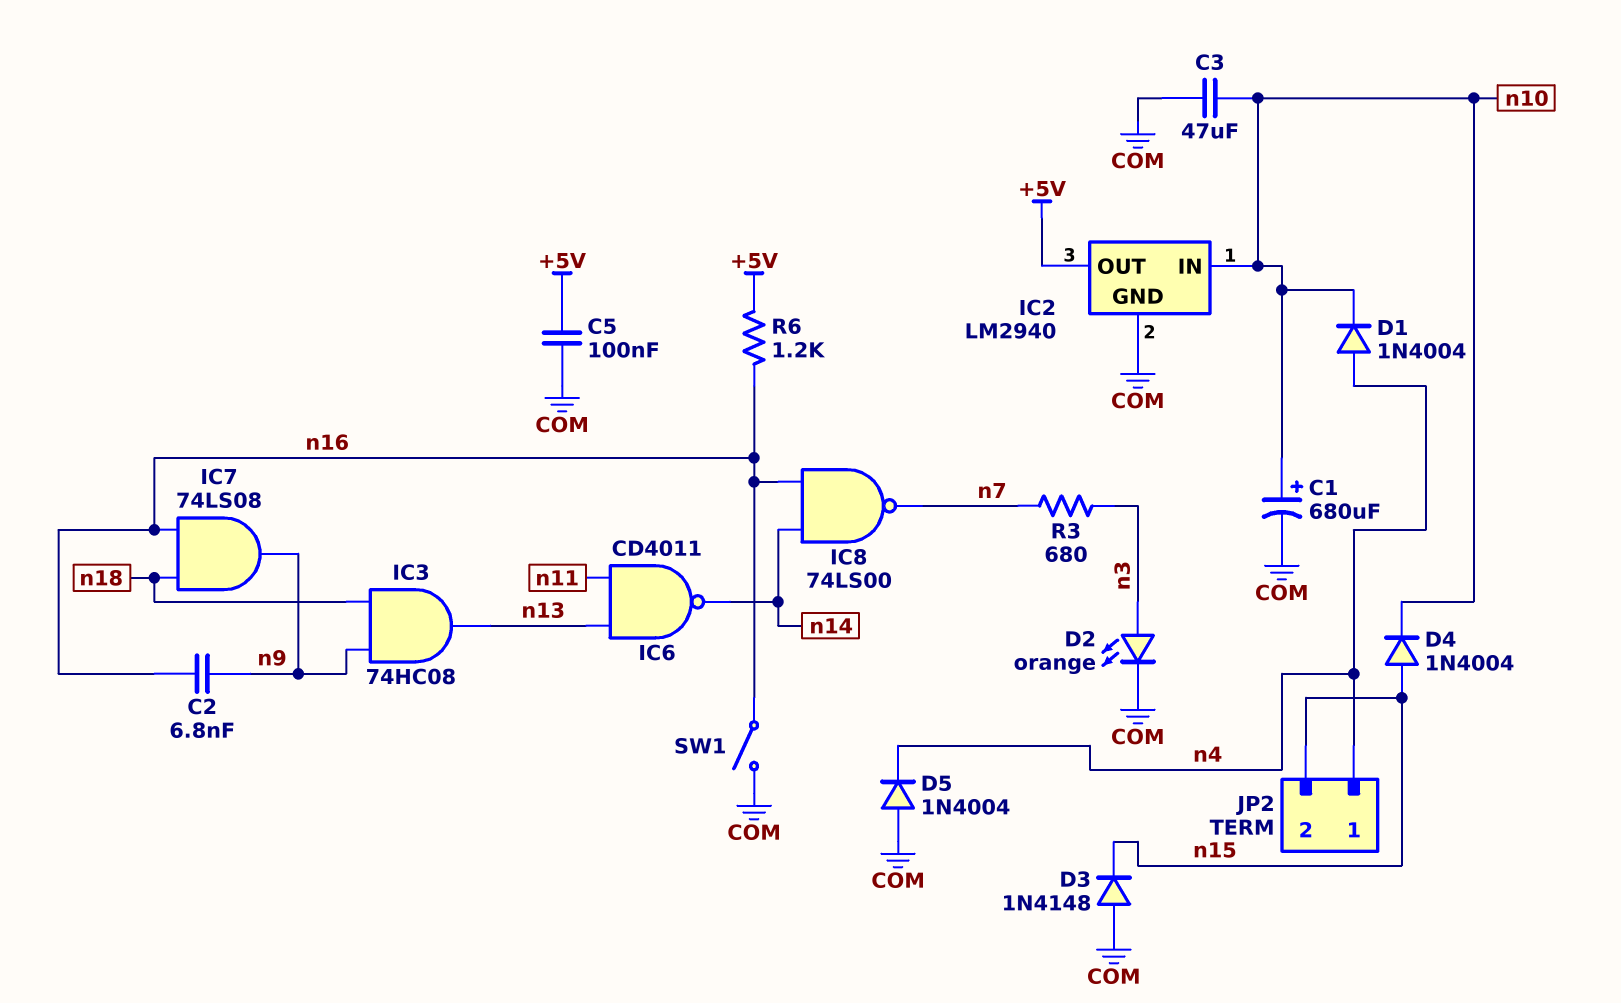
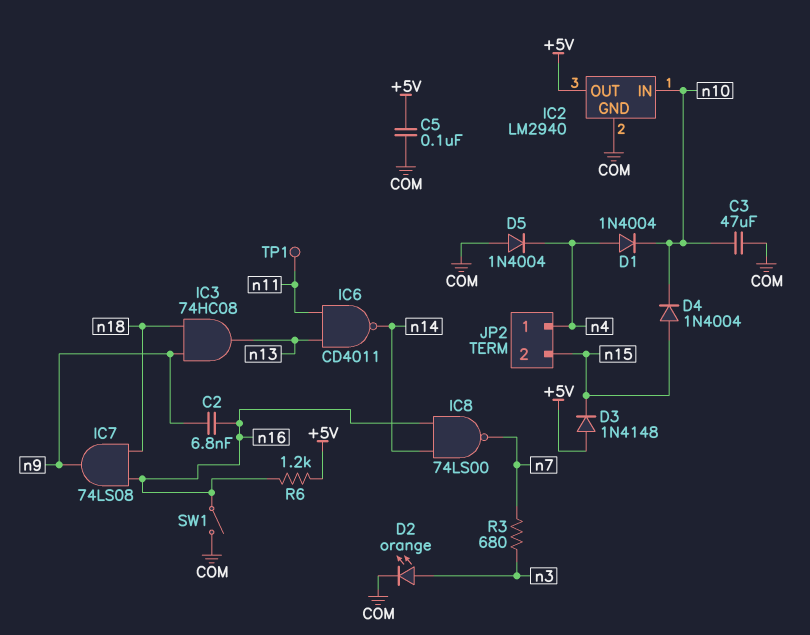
C1: 680uF (plus n10, minus COM) -> none
D3: diode 1N4148 (A COM, K n15) -> diode 1N4148 (A +5V, K n15)
TP1: none -> test point (n11)

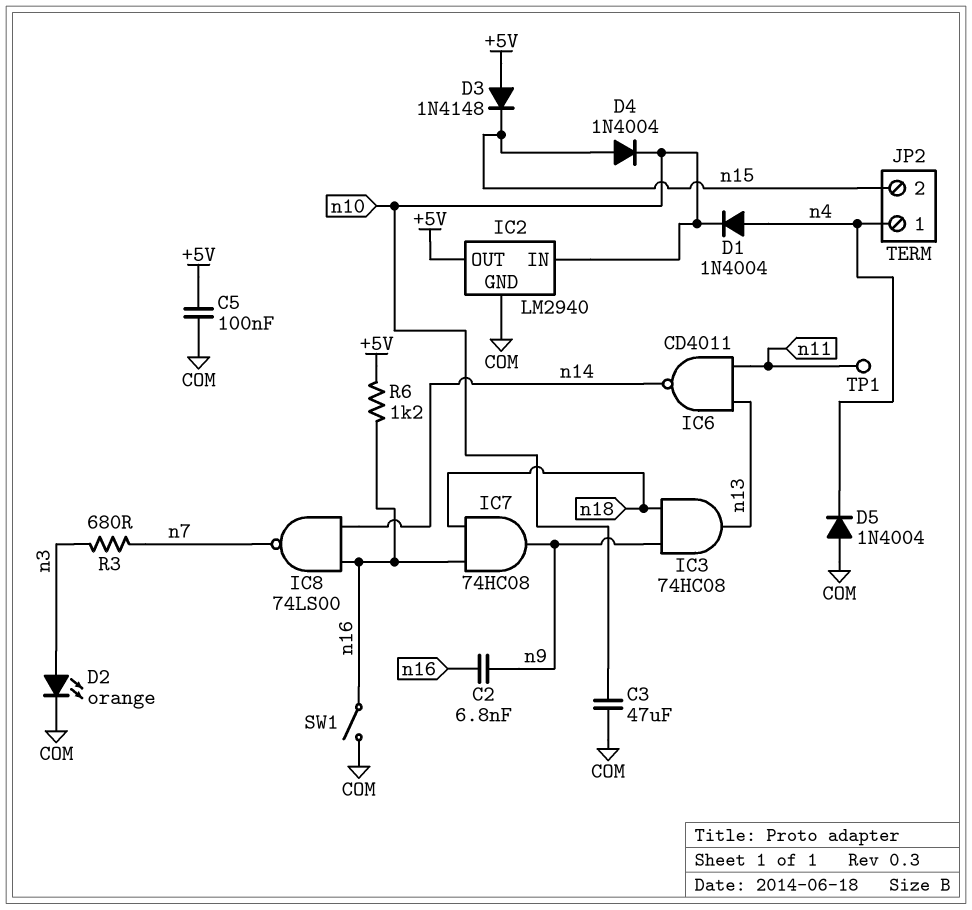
IC7: AND 74LS08 (in n16, in n18, out n9) -> AND 74HC08 (in n16, in n18, out n9)

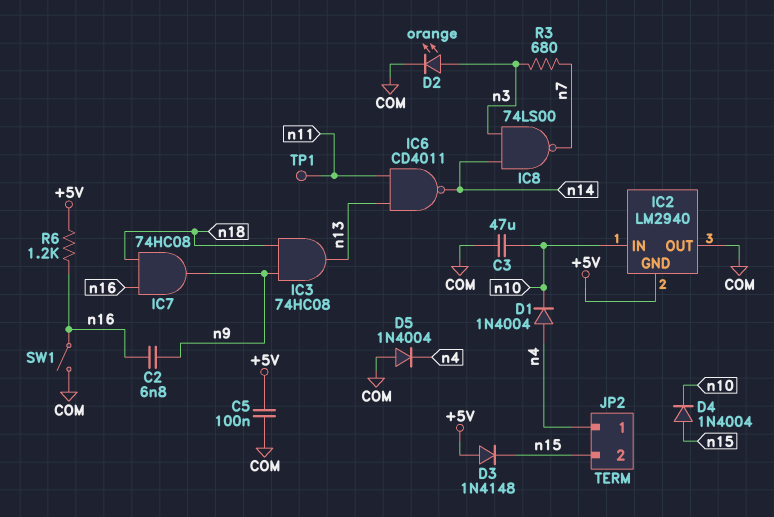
IC2 pin GND: COM -> +5V
IC2 pin OUT: +5V -> COM
IC8: NAND 74LS00 (in n14, in n16, out n7) -> NAND 74LS00 (in n3, in n14, out n7)

